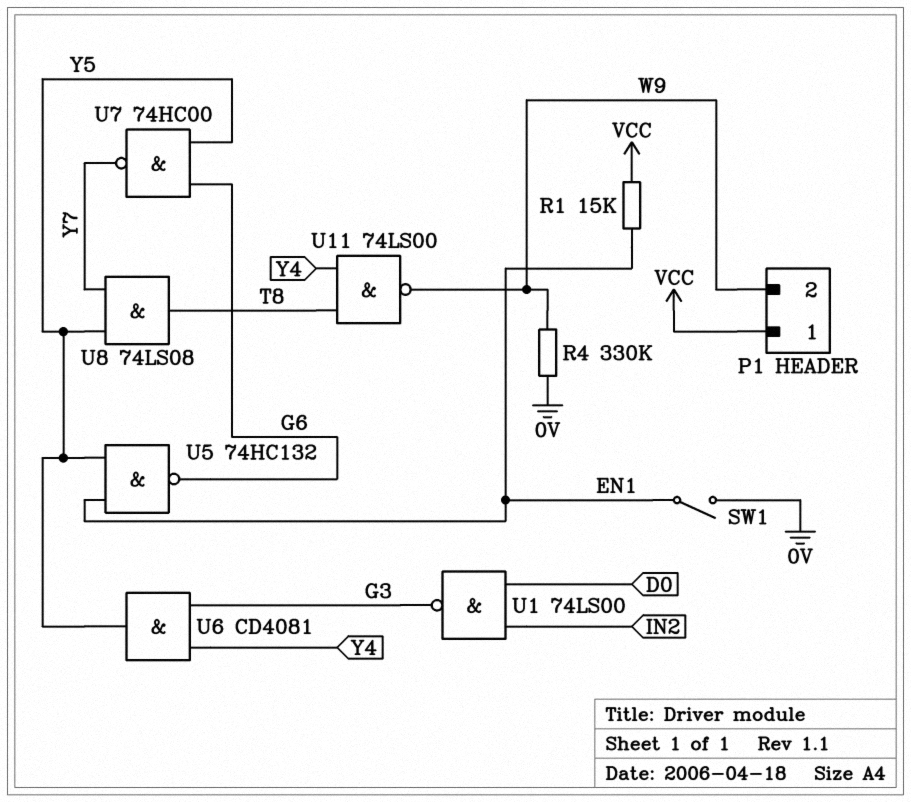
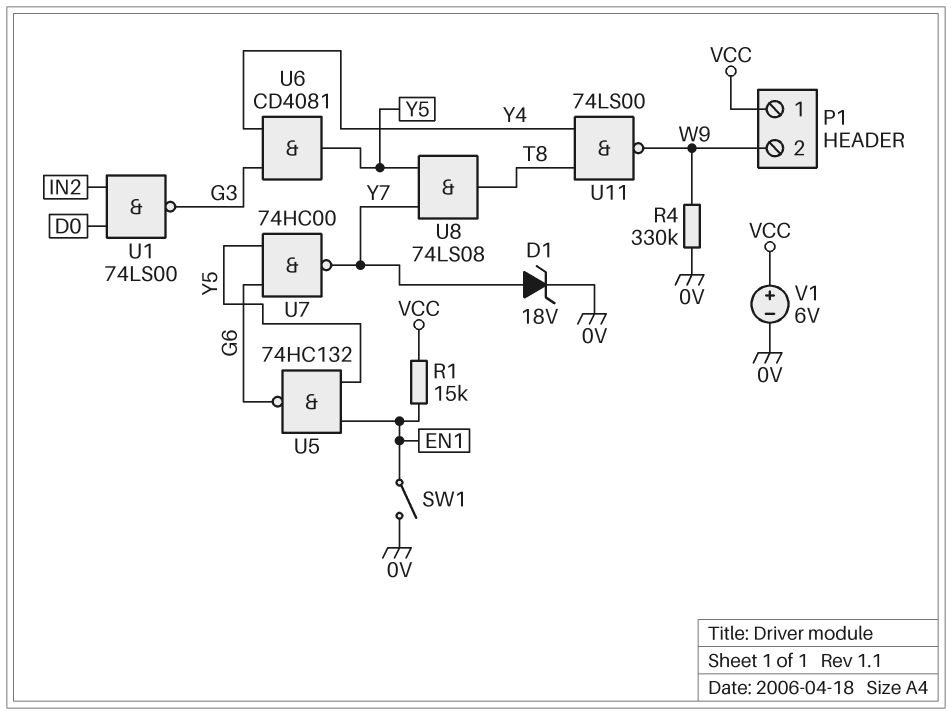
D1: none -> zener 18V (A Y7, K 0V)
V1: none -> 6V (plus VCC, minus 0V)

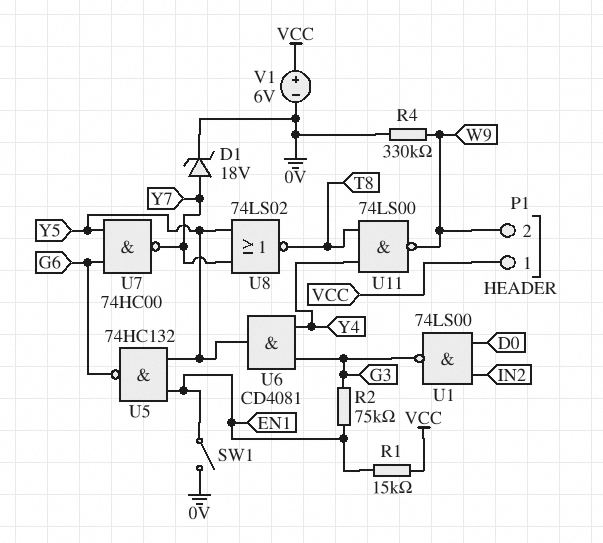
R2: none -> 75k (EN1, G3)
U8: AND 74LS08 (in Y5, in Y7, out T8) -> NOR 74LS02 (in Y5, in Y7, out T8)

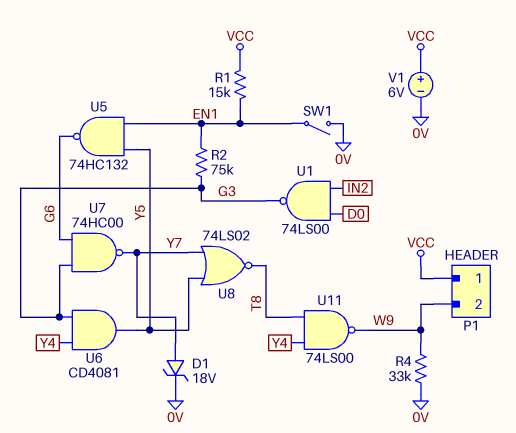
R4: 330k (0V, W9) -> 33k (0V, W9)
U7: NAND 74HC00 (in G6, in Y5, out Y7) -> NAND 74HC00 (in G3, in G6, out Y7)

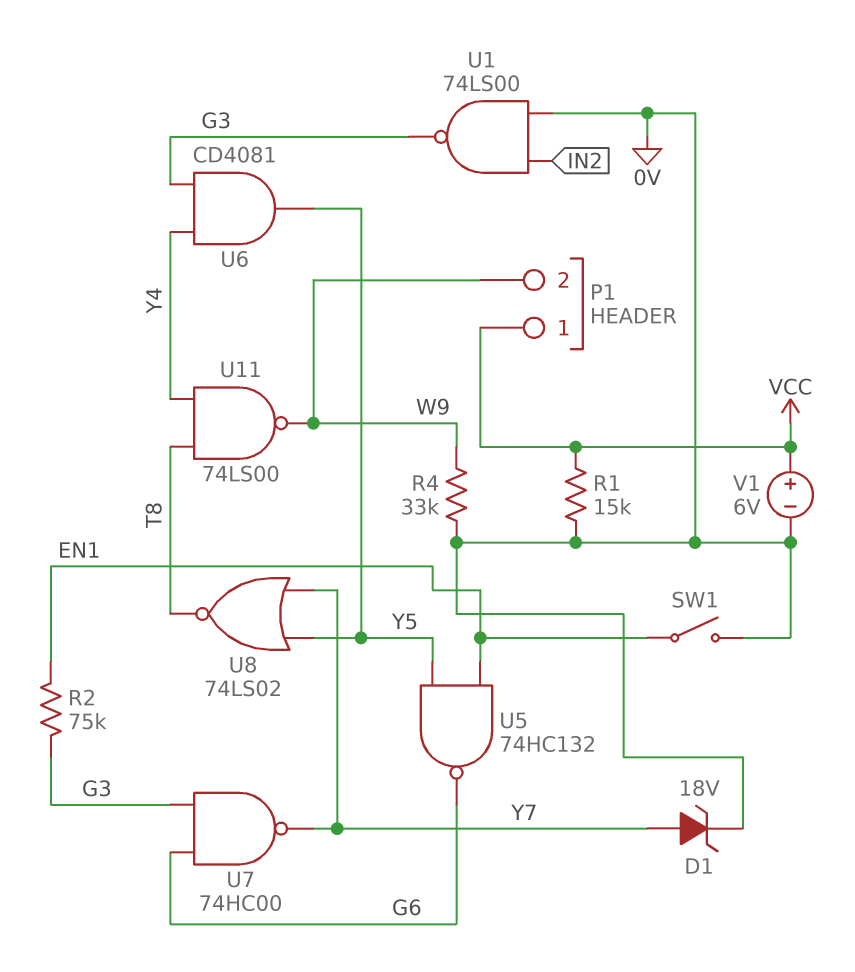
R1: 15k (EN1, VCC) -> 15k (0V, VCC)
U1: NAND 74LS00 (in D0, in IN2, out G3) -> NAND 74LS00 (in 0V, in IN2, out G3)

